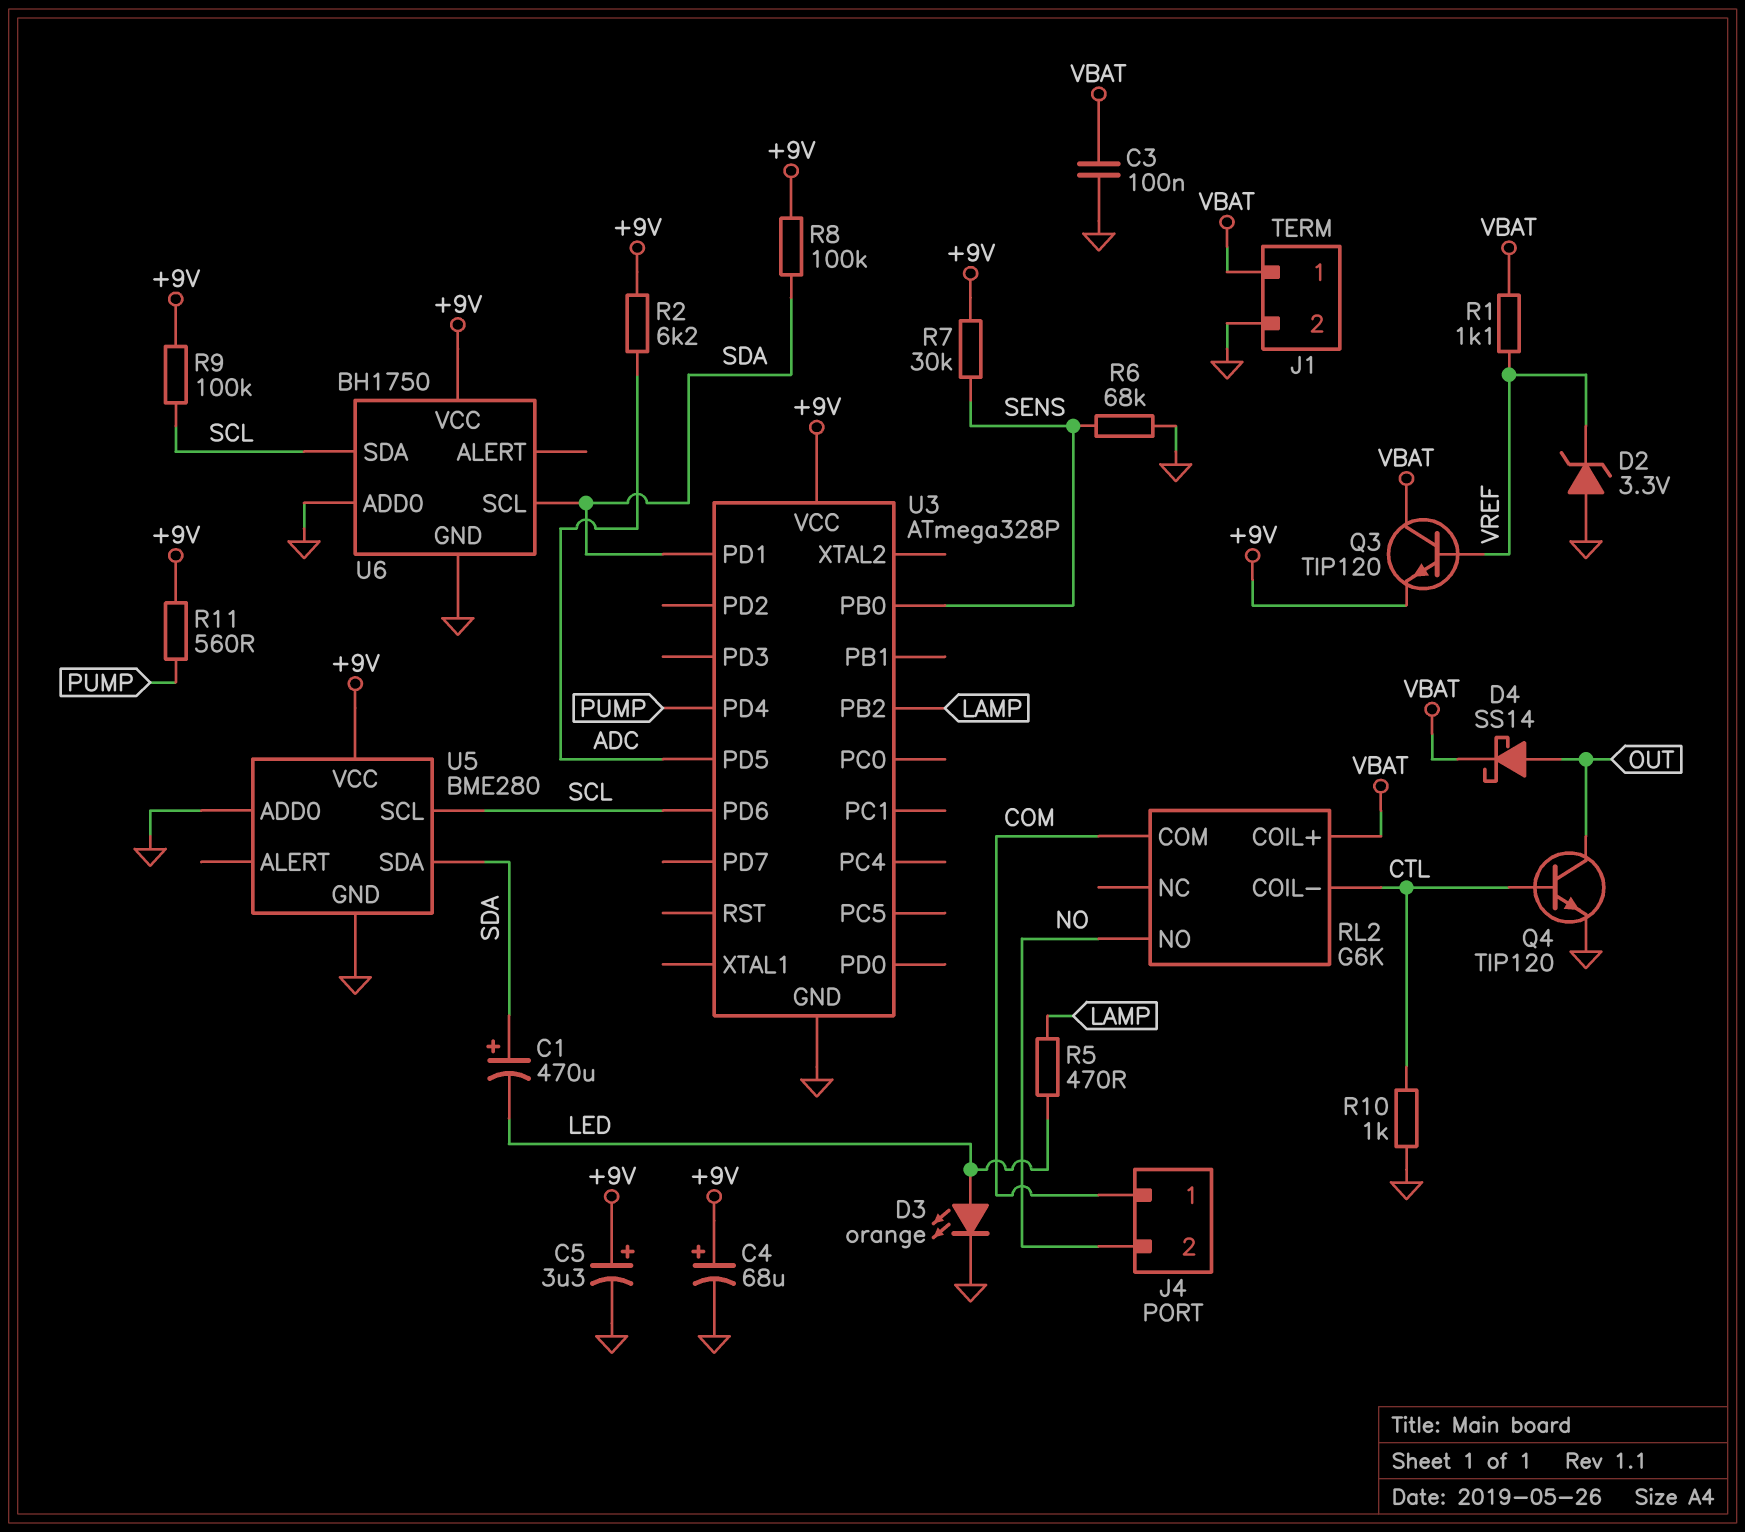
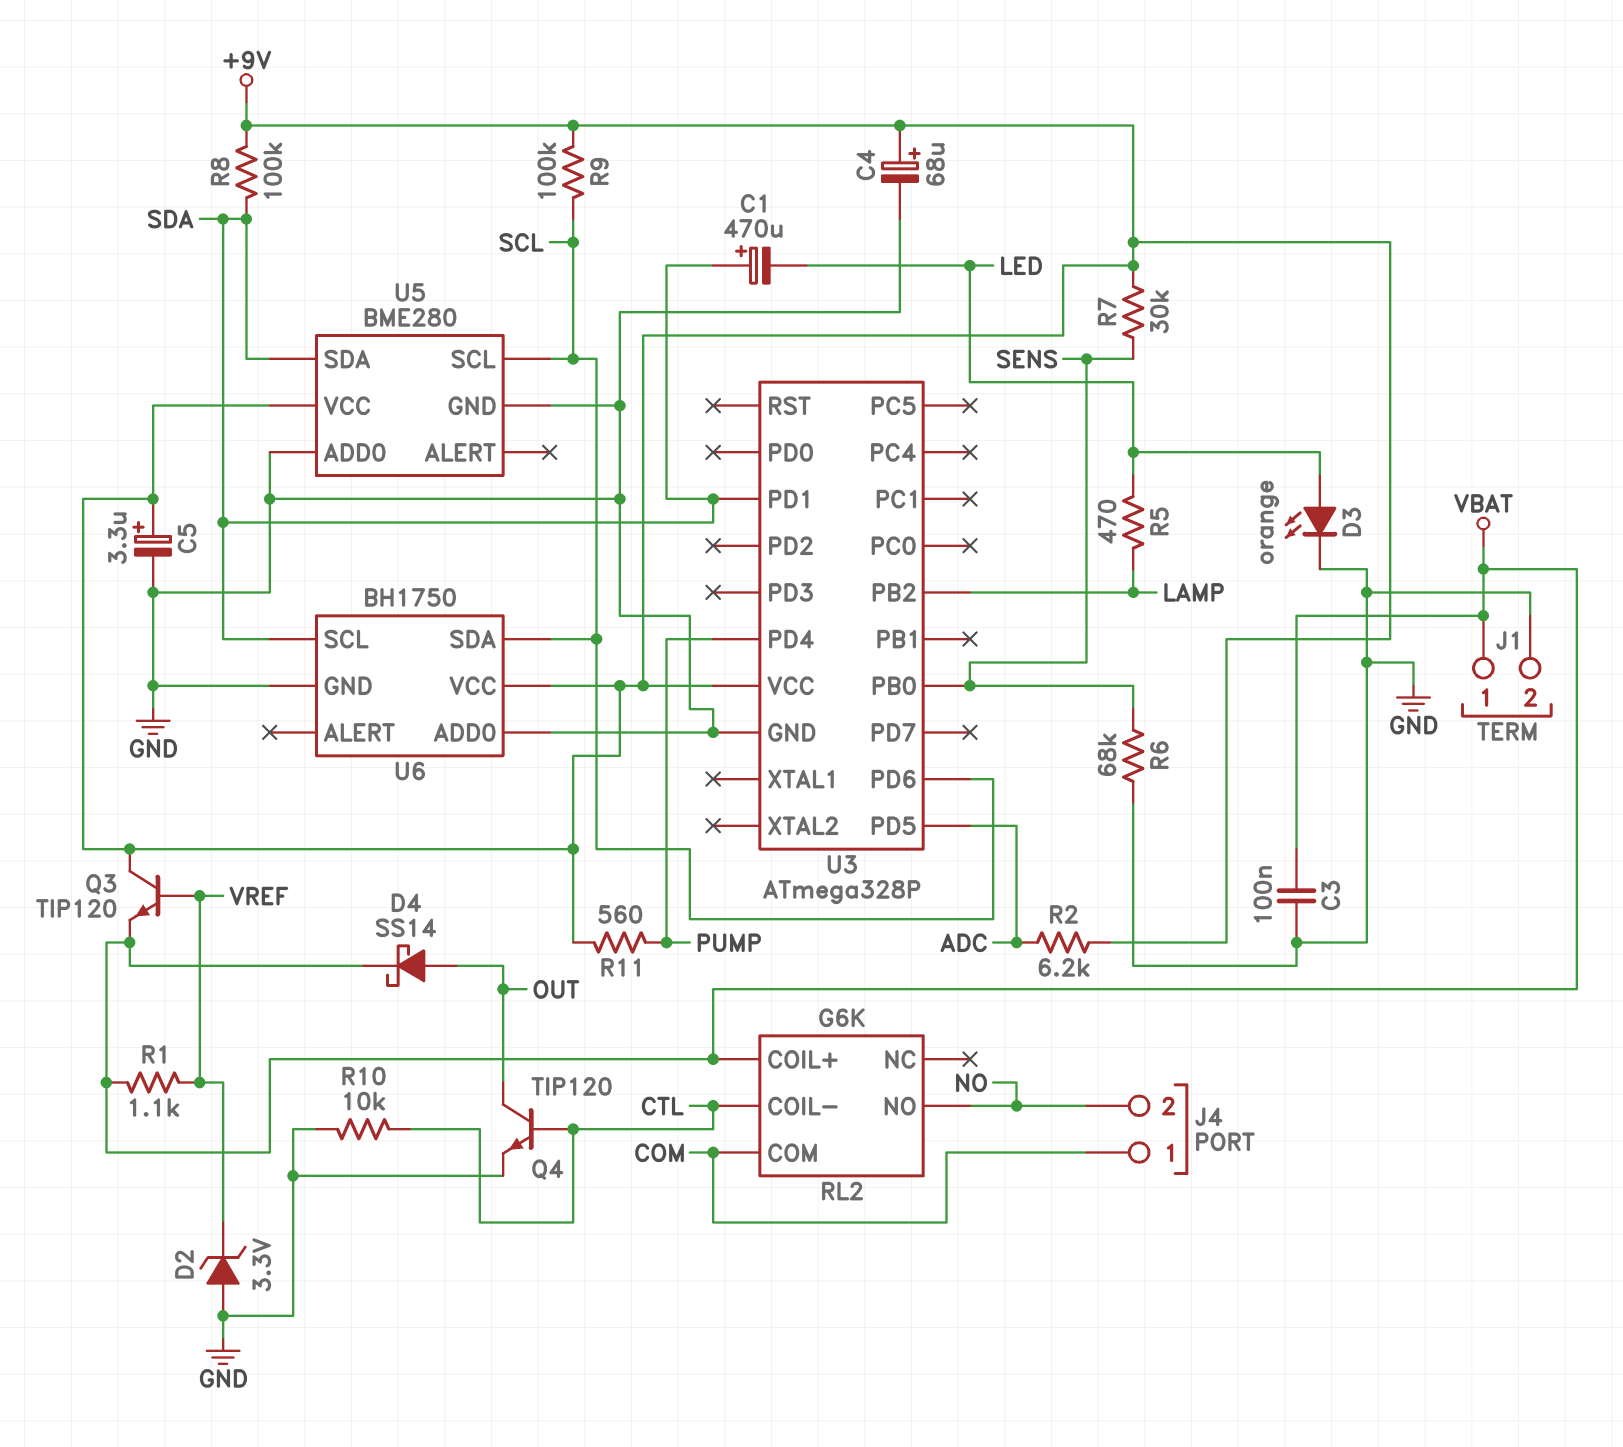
Q3: NPN TIP120 (B VREF, C VBAT, E +9V) -> NPN TIP120 (B VREF, C +9V, E VBAT)
R10: 1k (CTL, GND) -> 10k (CTL, GND)

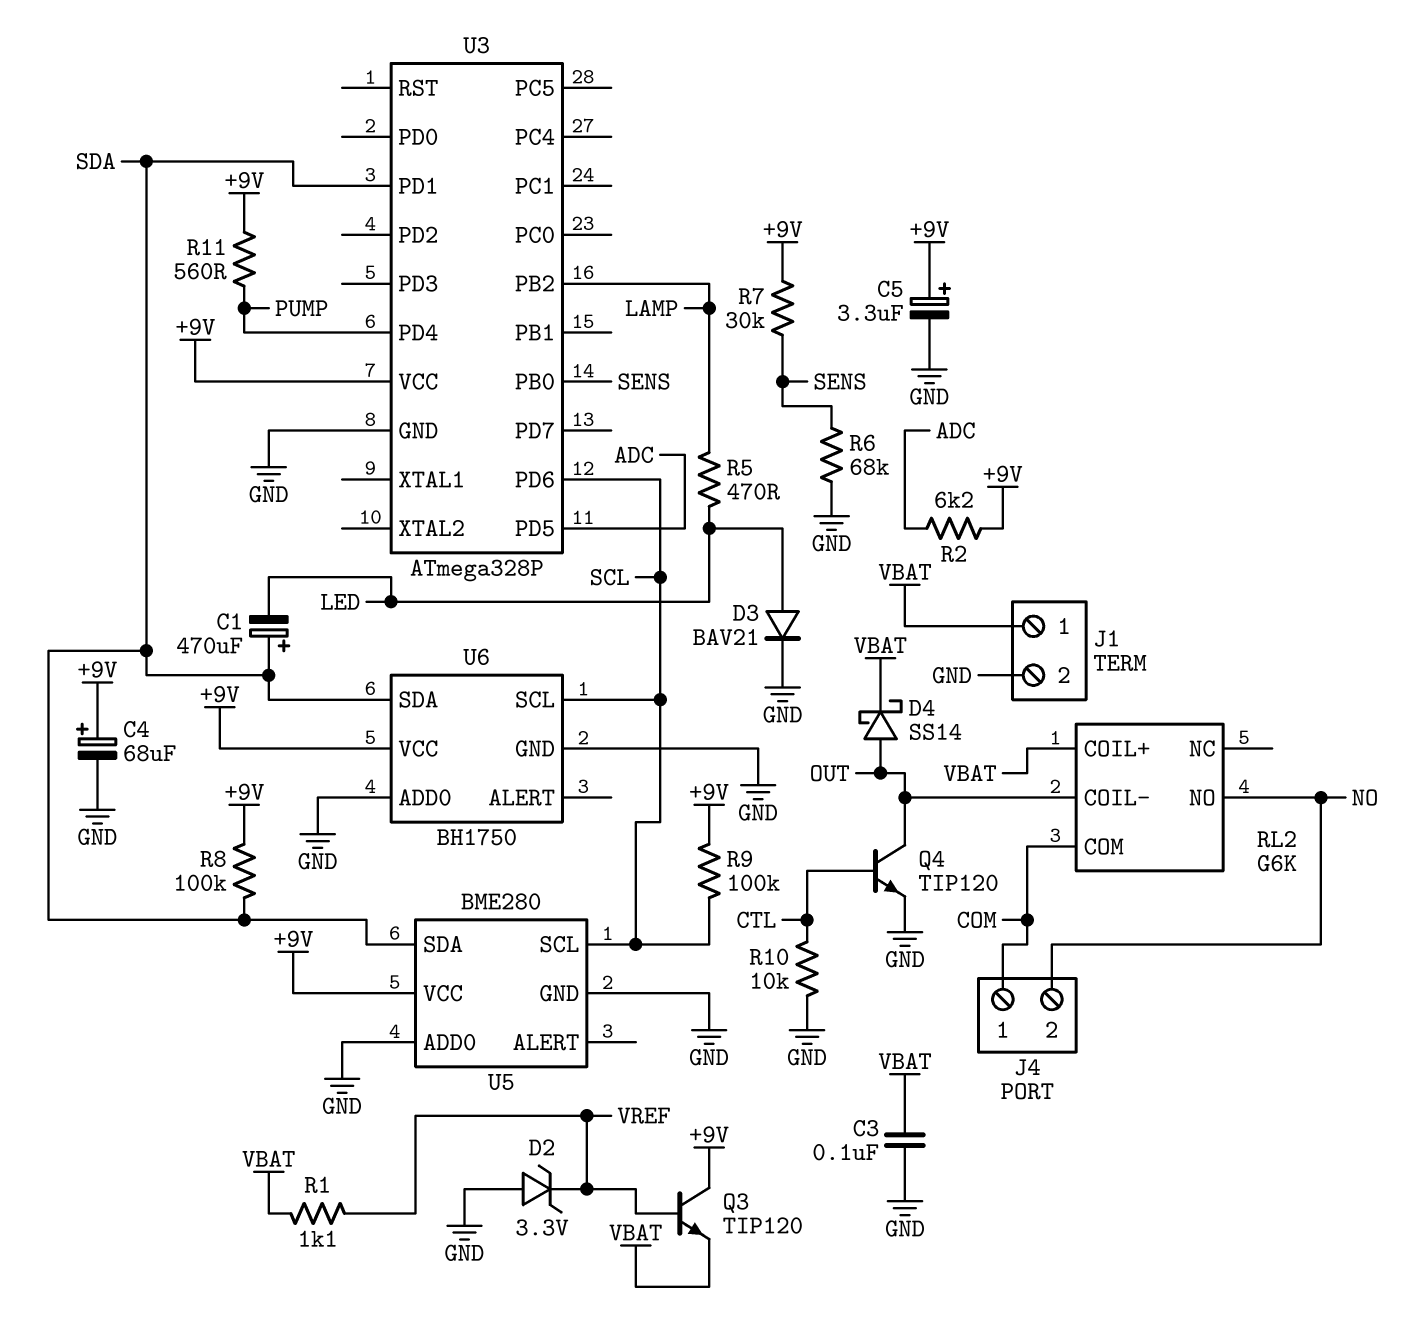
D3: LED orange (A LED, K GND) -> diode BAV21 (A LED, K GND)
RL2 pin COIL-: CTL -> OUT
U6 pin SCL: SDA -> SCL
U6 pin SDA: SCL -> SDA

